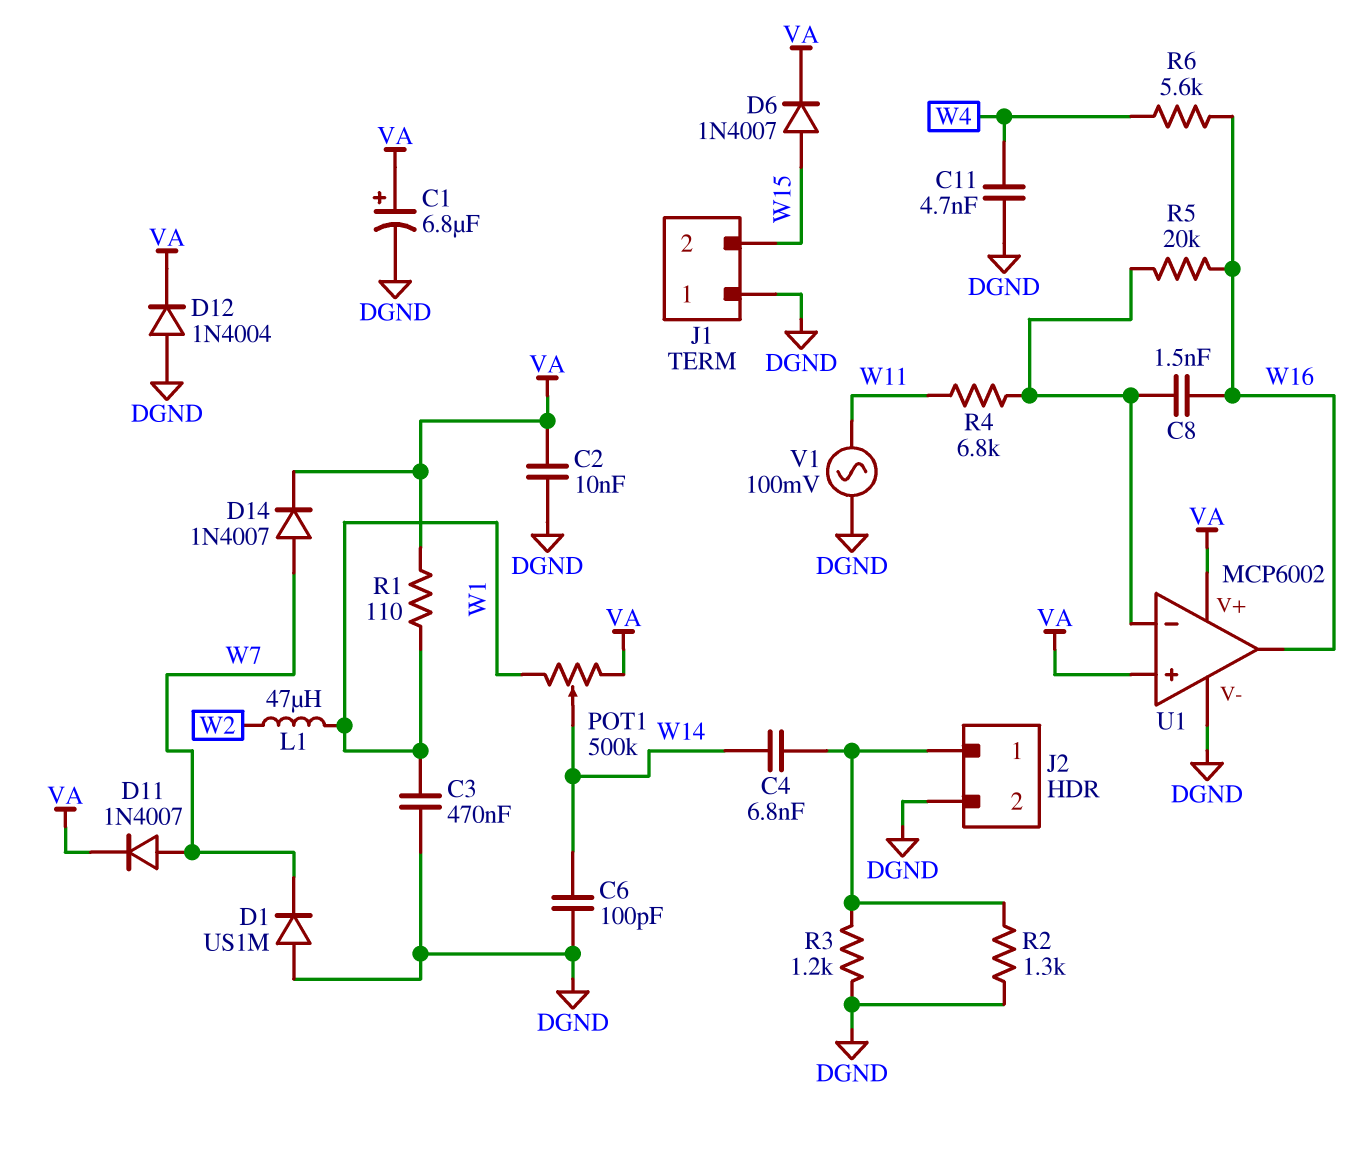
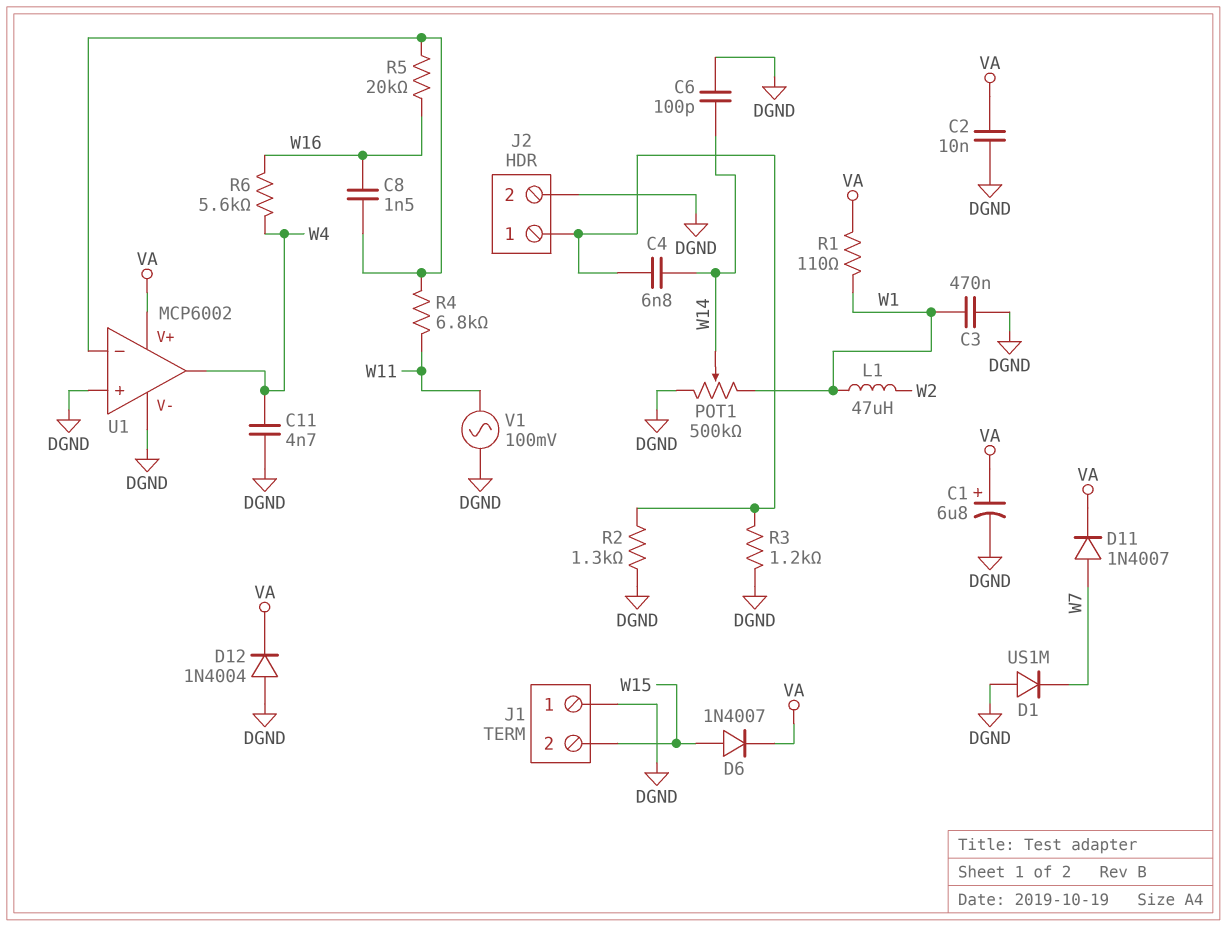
D14: diode 1N4007 (A W7, K VA) -> none
POT1: 500k (VA, W1, wiper W14) -> 500k (DGND, W1, wiper W14)
U1 pin in+: VA -> DGND
U1 pin out: W16 -> W4

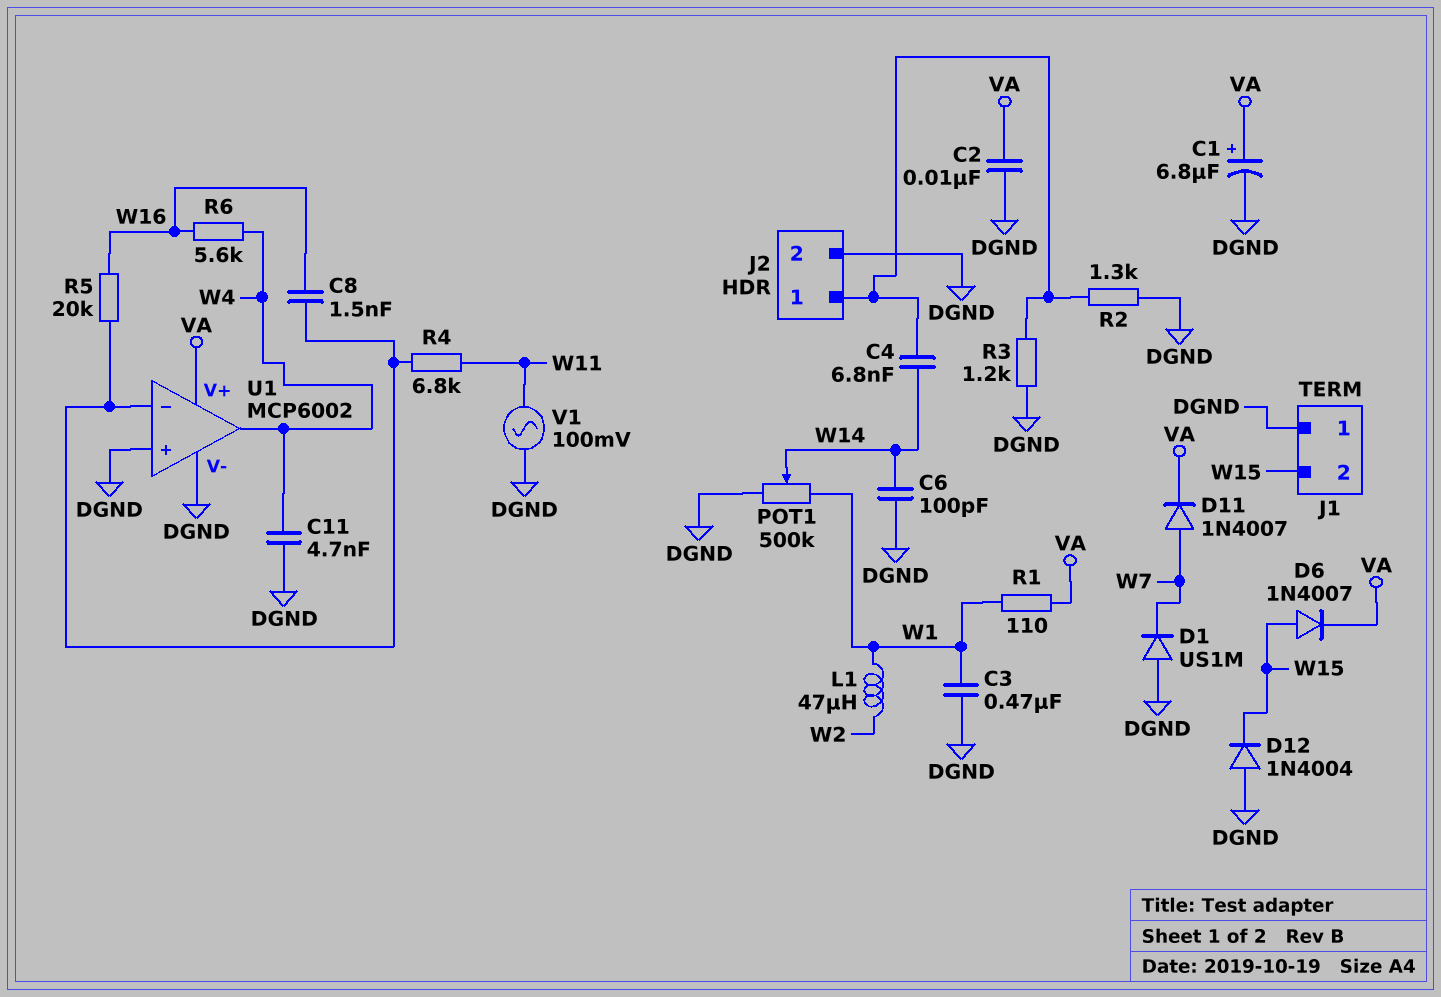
D12: diode 1N4004 (A DGND, K VA) -> diode 1N4004 (A DGND, K W15)

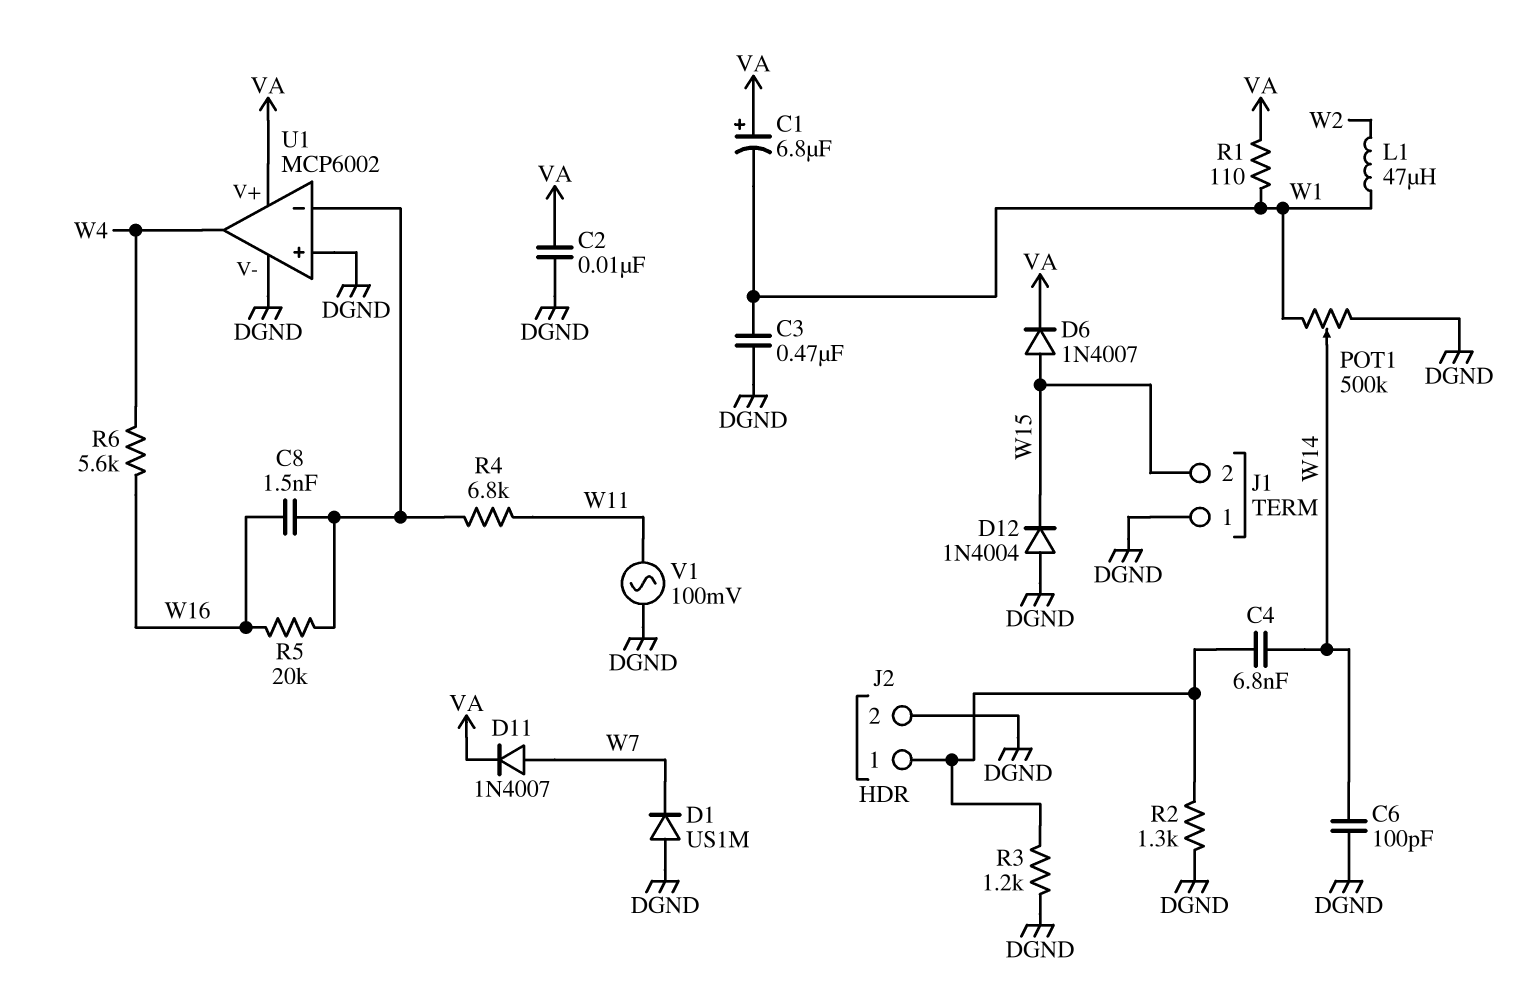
C1: 6.8uF (plus VA, minus DGND) -> 6.8uF (plus VA, minus W1)
C11: 4.7nF (DGND, W4) -> none

